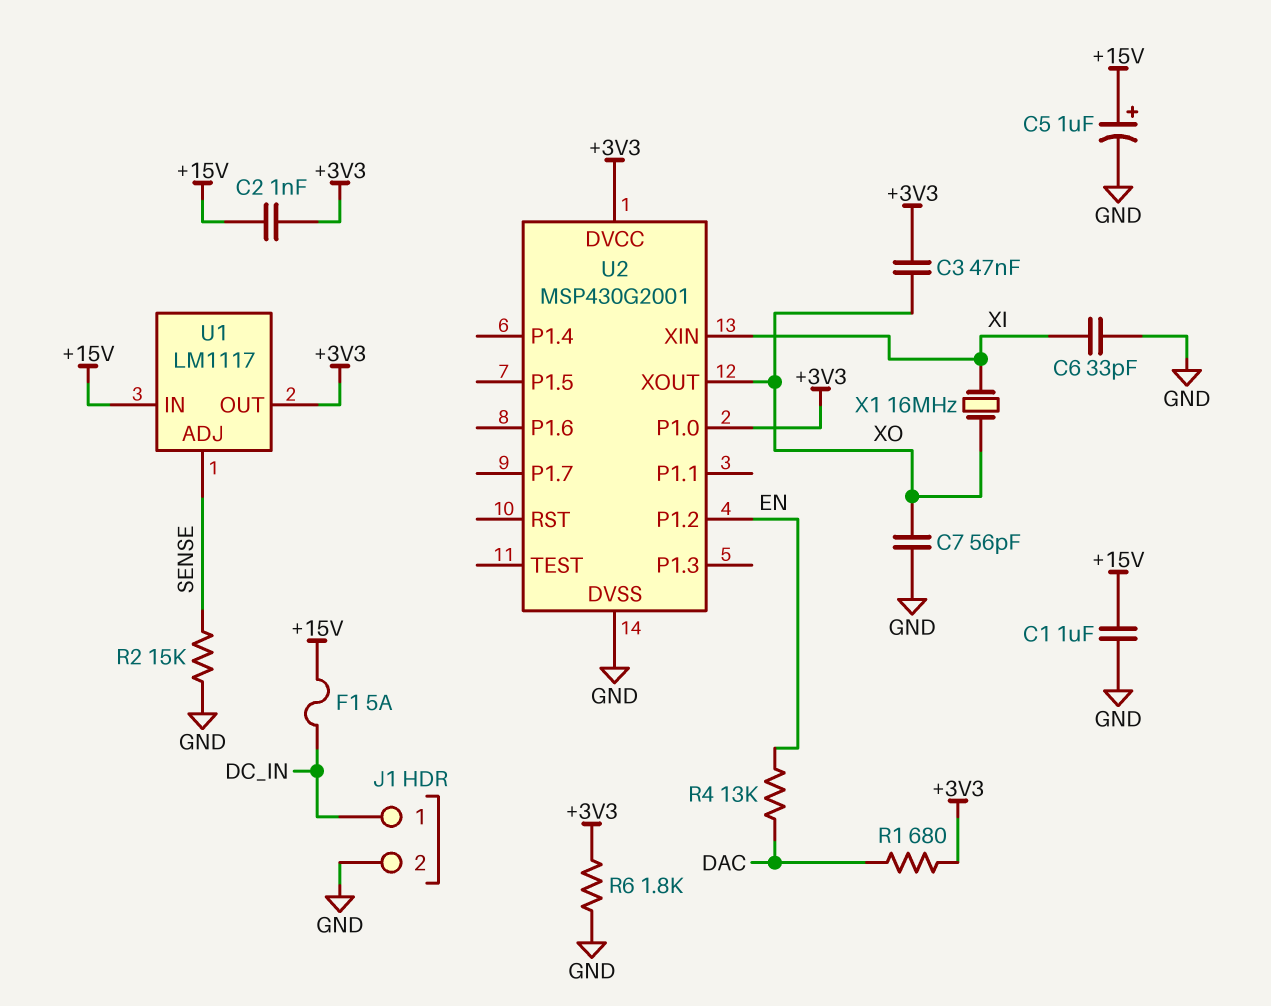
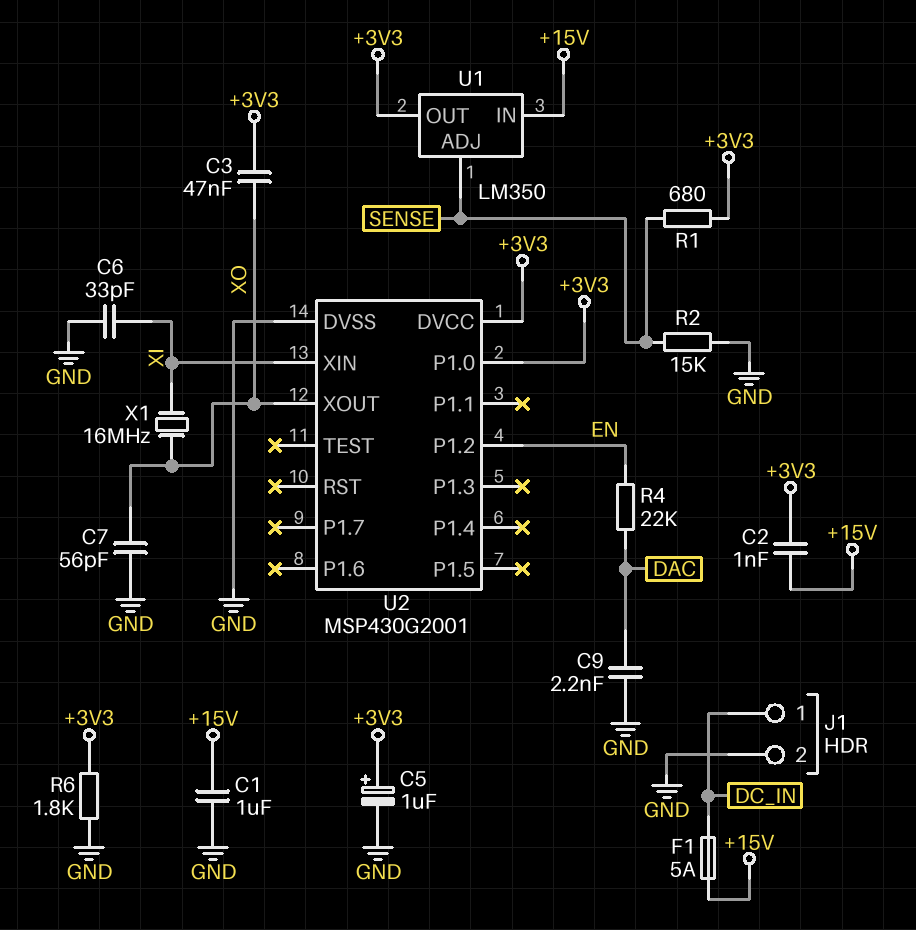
C5: 1uF (plus +15V, minus GND) -> 1uF (plus +3V3, minus GND)
C9: none -> 2.2nF (DAC, GND)
R1: 680 (+3V3, DAC) -> 680 (+3V3, SENSE)
R4: 13k (DAC, EN) -> 22k (DAC, EN)
U1: LM1117 -> LM350

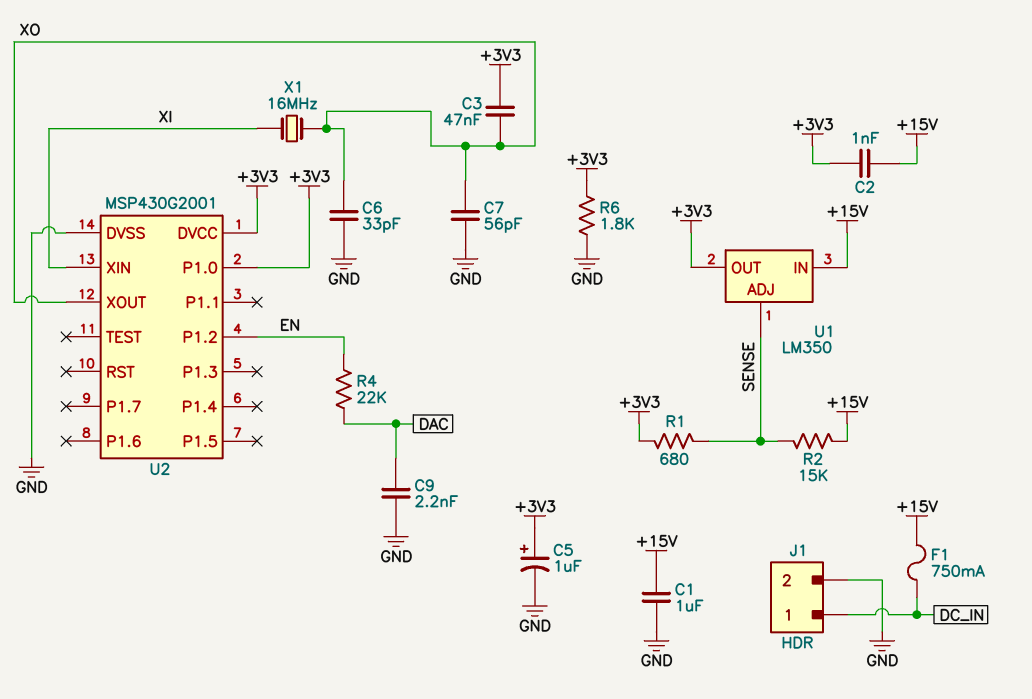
C6: 33pF (GND, XI) -> 33pF (GND, XO)
F1: 5A (+15V, DC_IN) -> 750mA (+15V, DC_IN)
R2: 15k (GND, SENSE) -> 15k (+15V, SENSE)

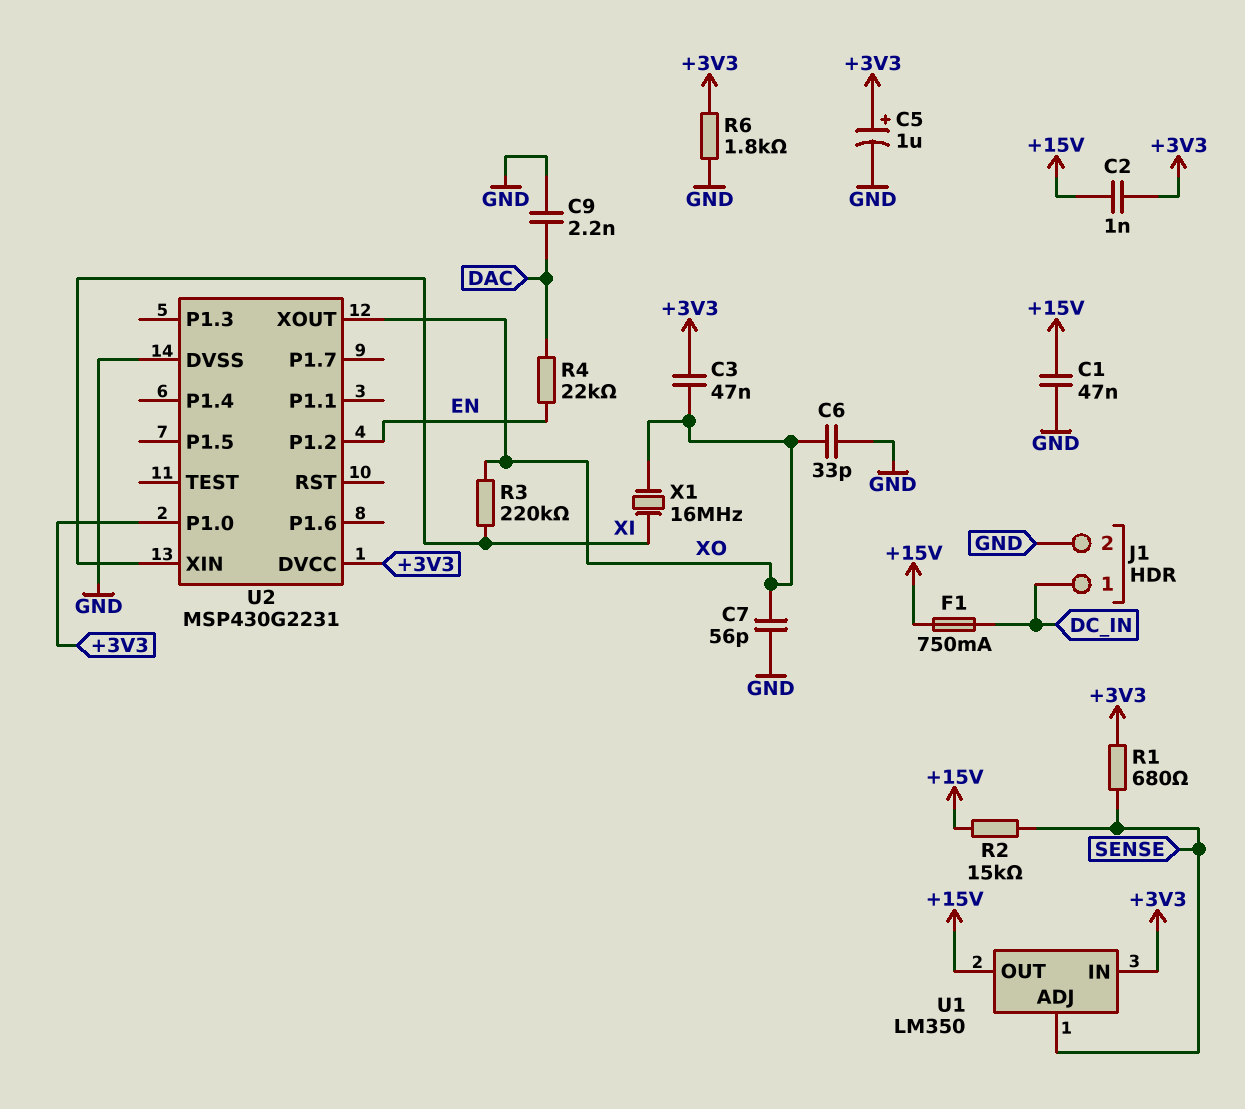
C1: 1uF (+15V, GND) -> 47nF (+15V, GND)
R3: none -> 220k (XI, XO)
U1 pin IN: +15V -> +3V3
U1 pin OUT: +3V3 -> +15V
U2: MSP430G2001 -> MSP430G2231

